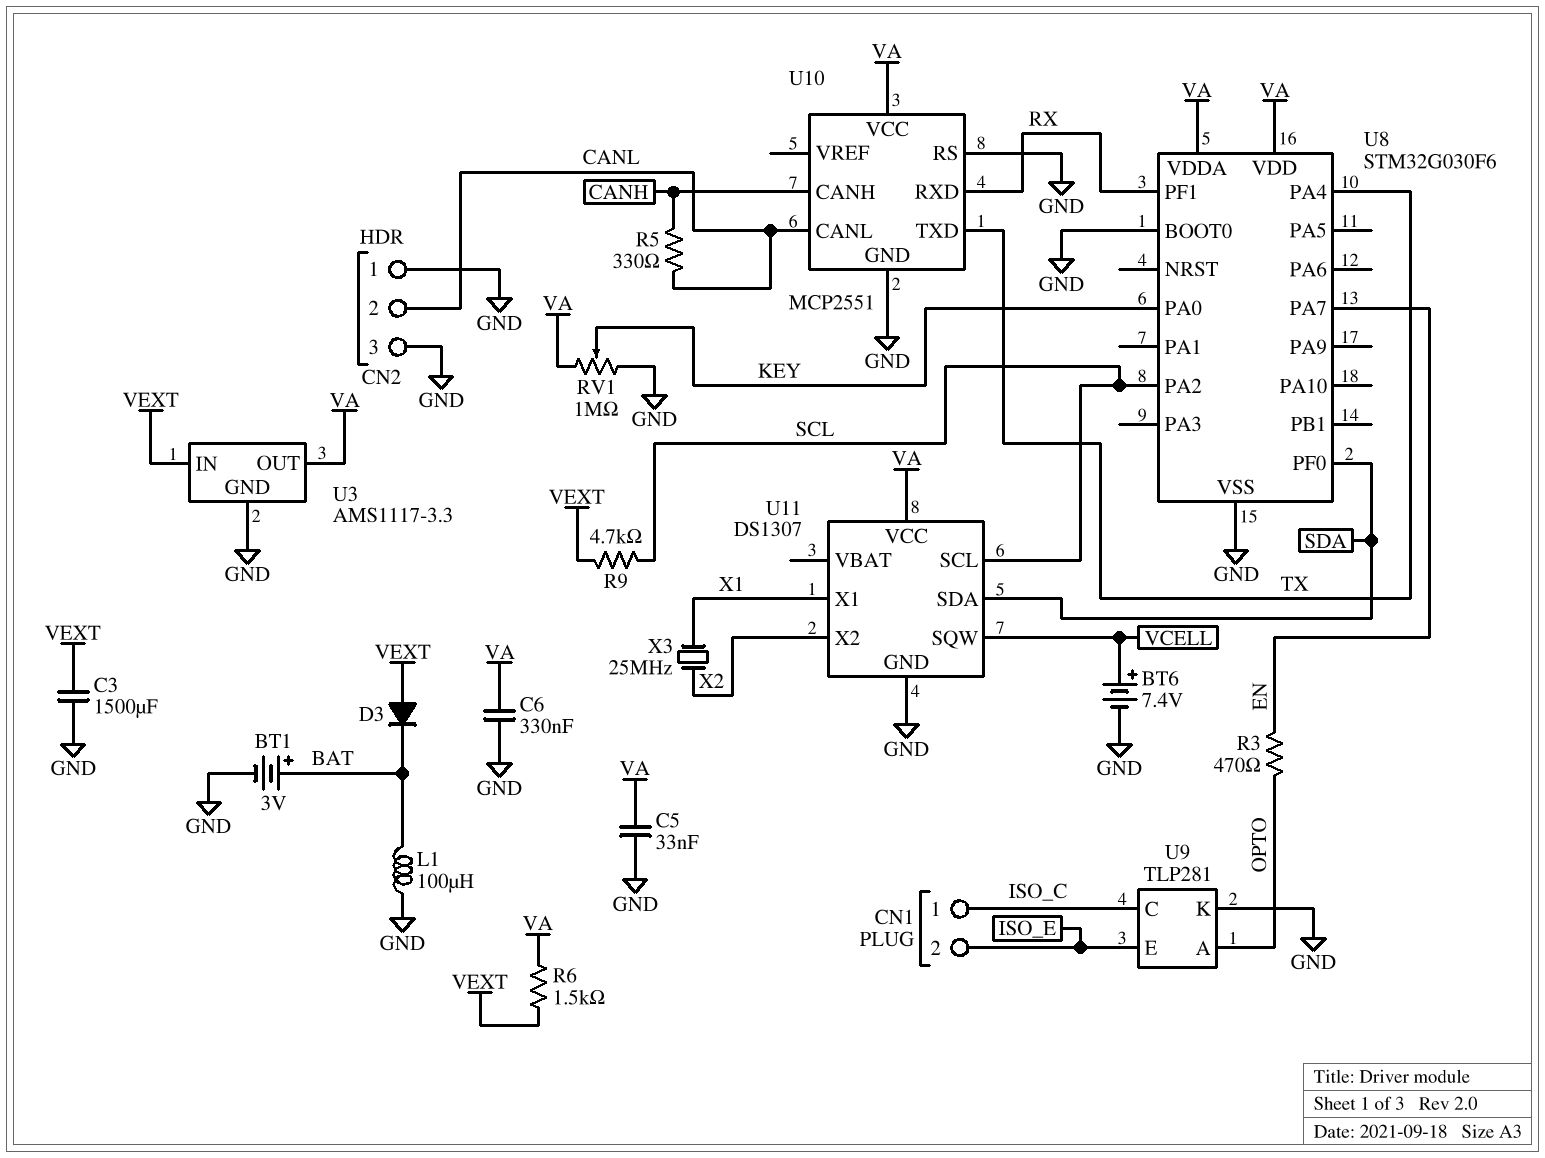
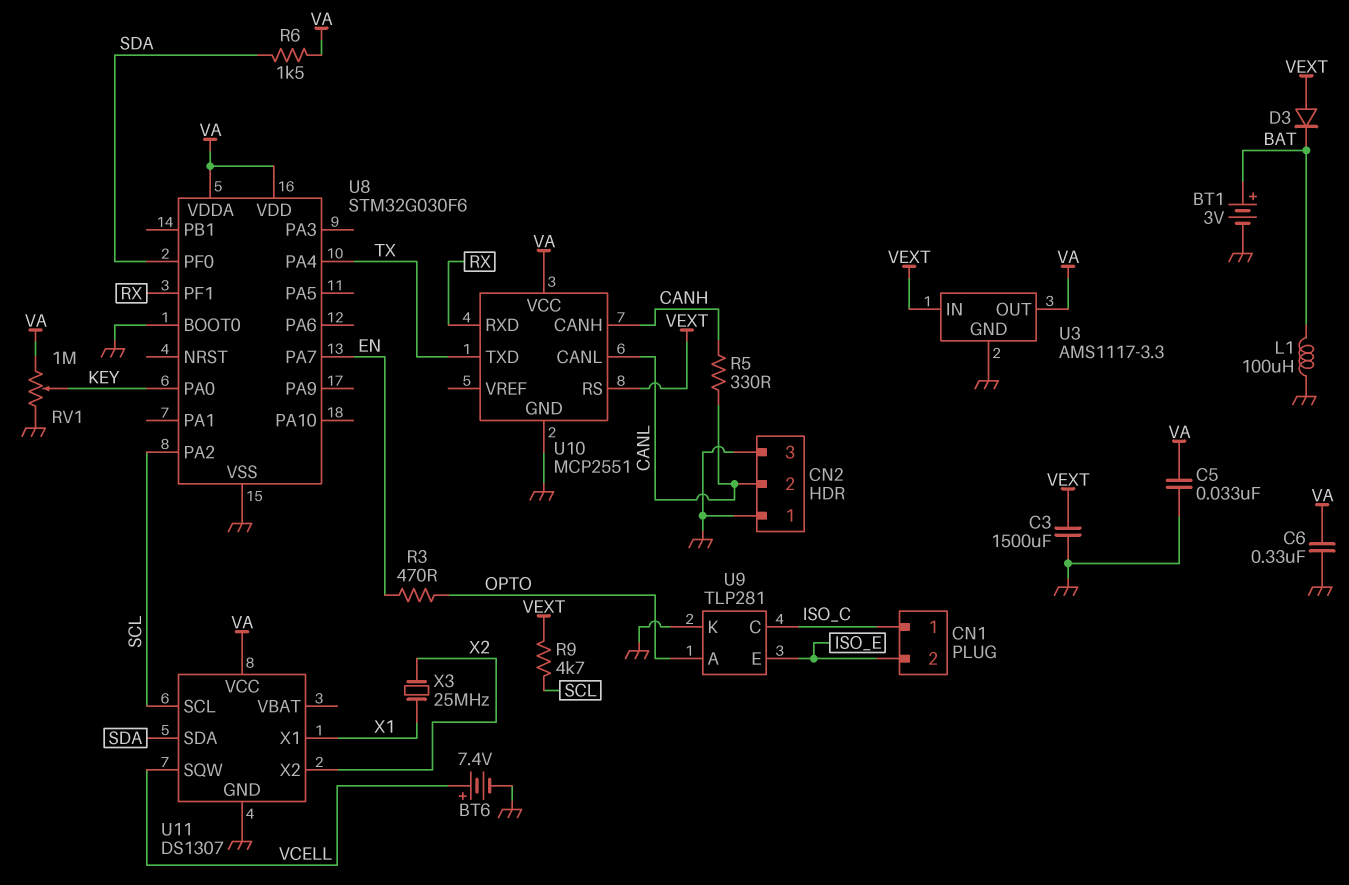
R6: 1.5k (VA, VEXT) -> 1.5k (SDA, VA)
U10 pin RS: GND -> VEXT

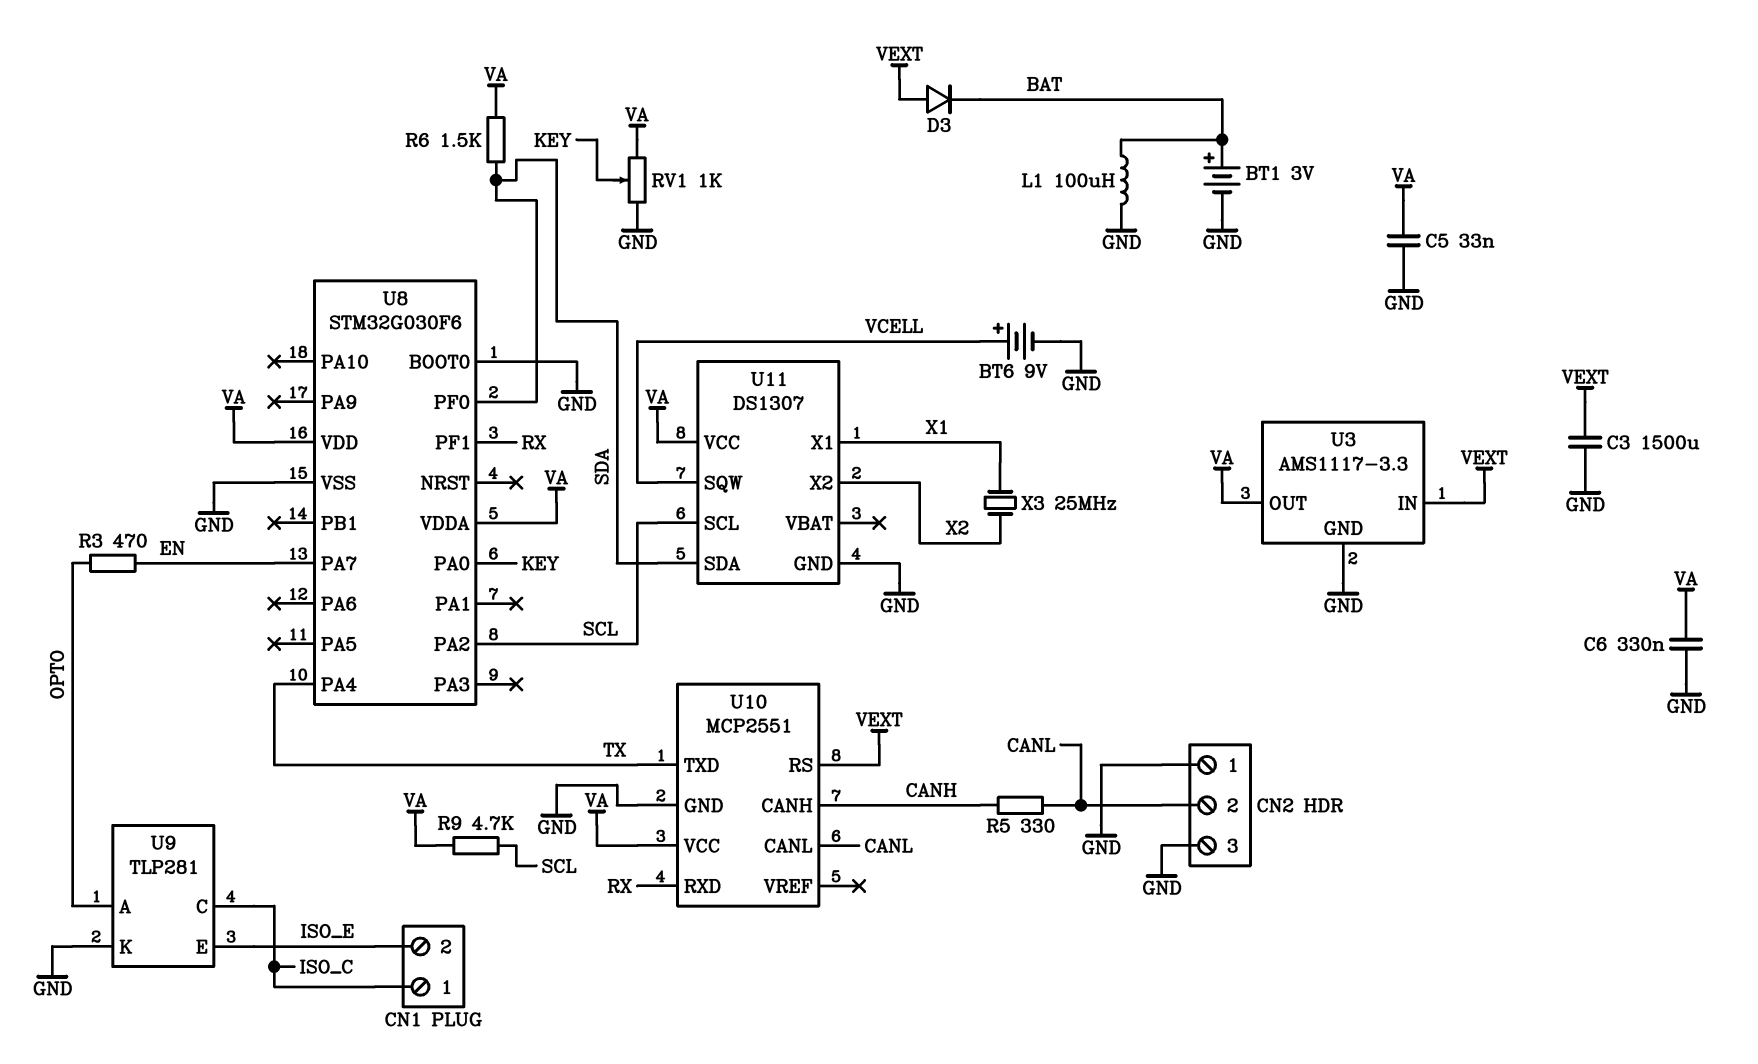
BT6: 7.4V (plus VCELL, minus GND) -> 9V (plus VCELL, minus GND)
R9: 4.7k (SCL, VEXT) -> 4.7k (SCL, VA)
RV1: 1M (GND, VA, wiper KEY) -> 1k (GND, VA, wiper KEY)

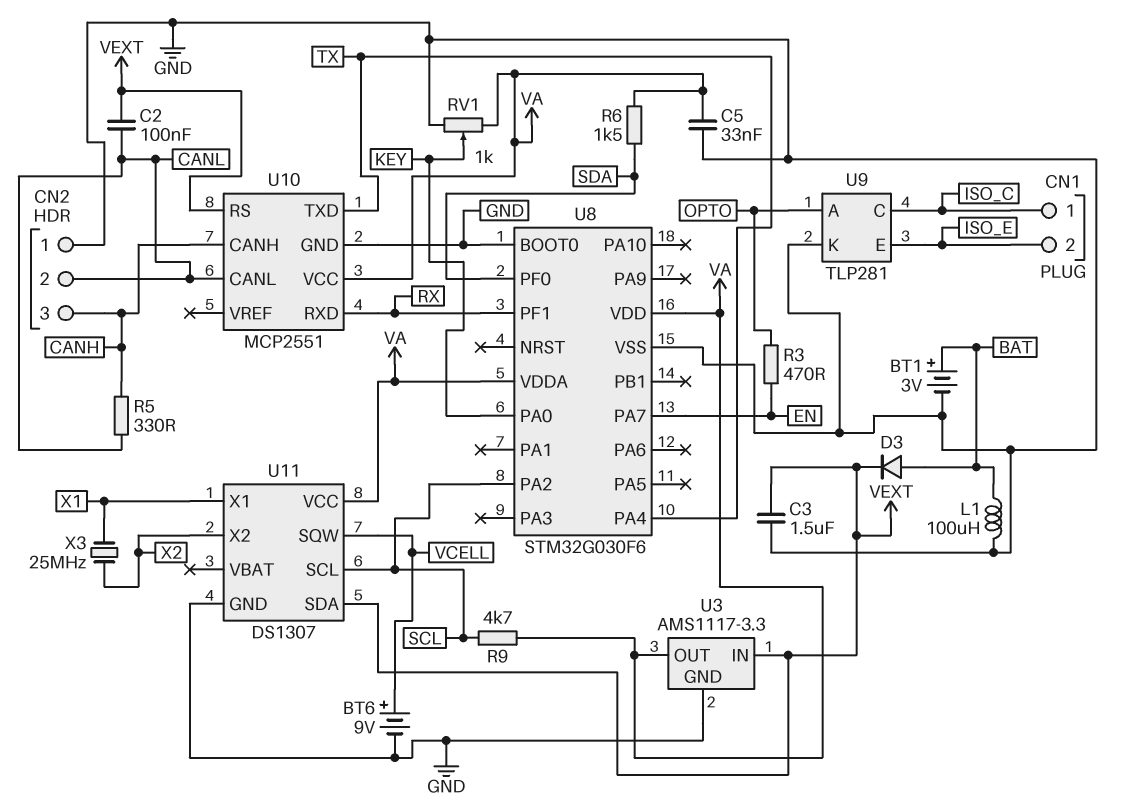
C2: none -> 100nF (CANL, VEXT)
C3: 1500uF (GND, VEXT) -> 1.5uF (GND, VEXT)
C6: 330nF (GND, VA) -> none
CN2 pin 3: GND -> CANH
D3: diode (A VEXT, K BAT) -> diode (A BAT, K VEXT)
U11 pin SDA: SDA -> VEXT

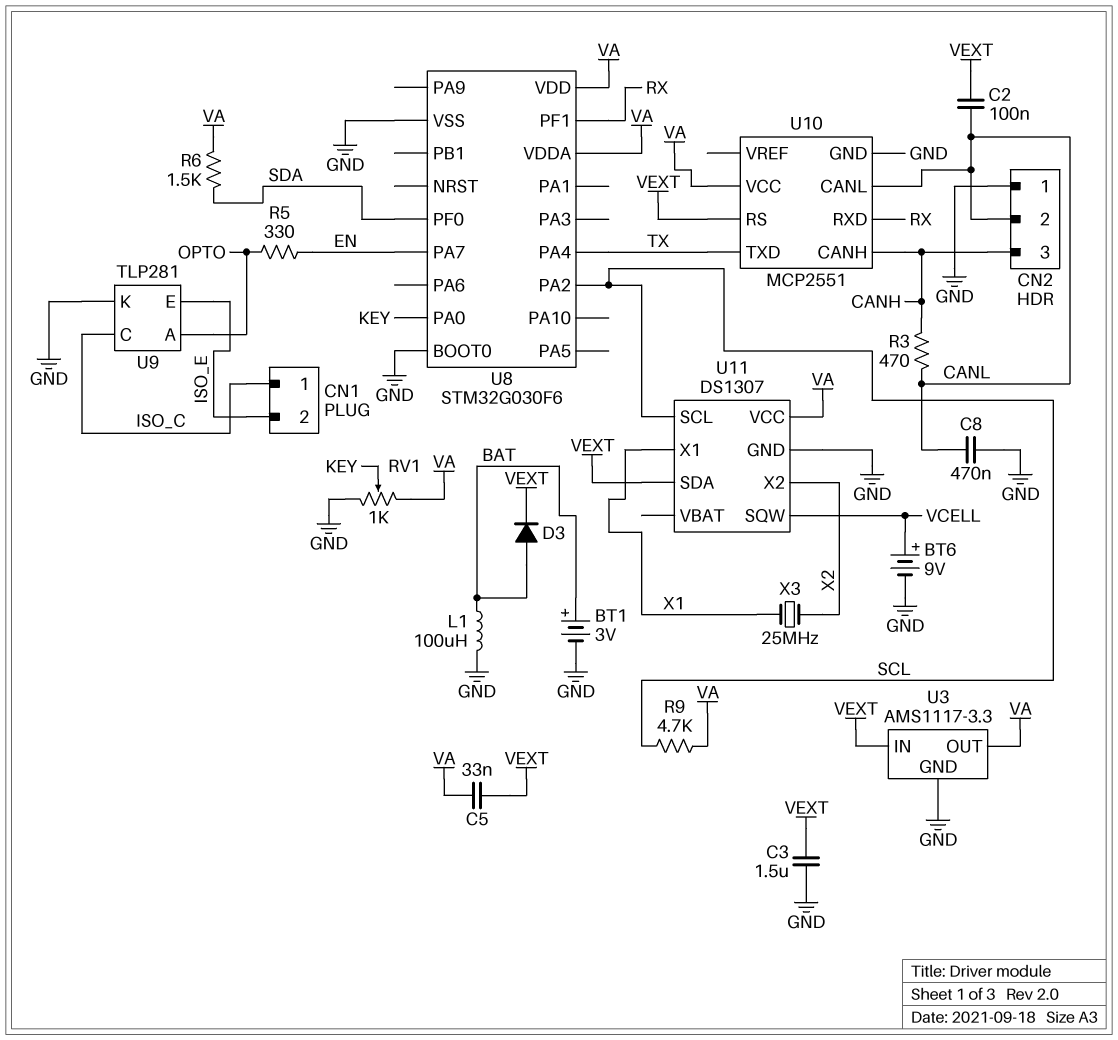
C5: 33nF (GND, VA) -> 33nF (VA, VEXT)
C8: none -> 470nF (CANL, GND)
R3: 470 (EN, OPTO) -> 470 (CANH, CANL)
R5: 330 (CANH, CANL) -> 330 (EN, OPTO)

